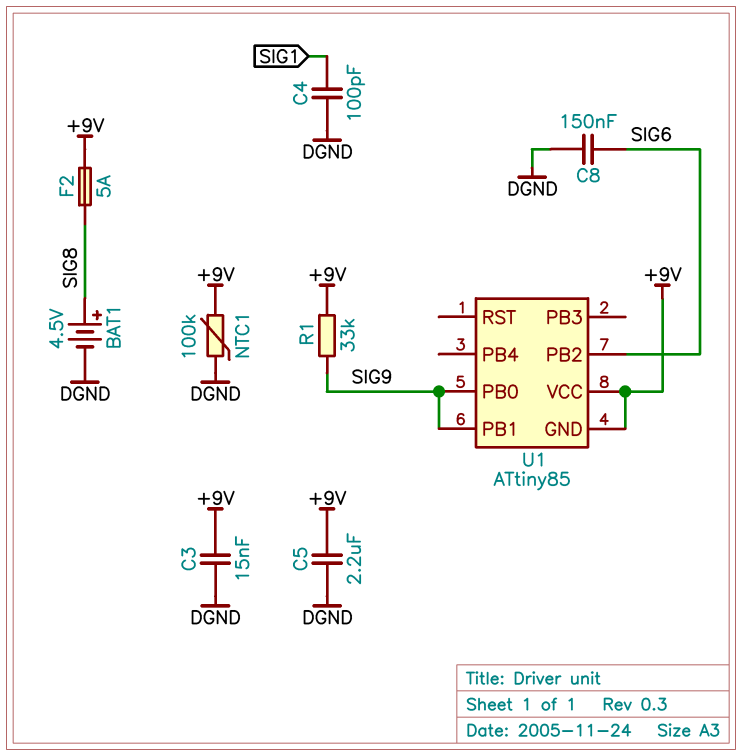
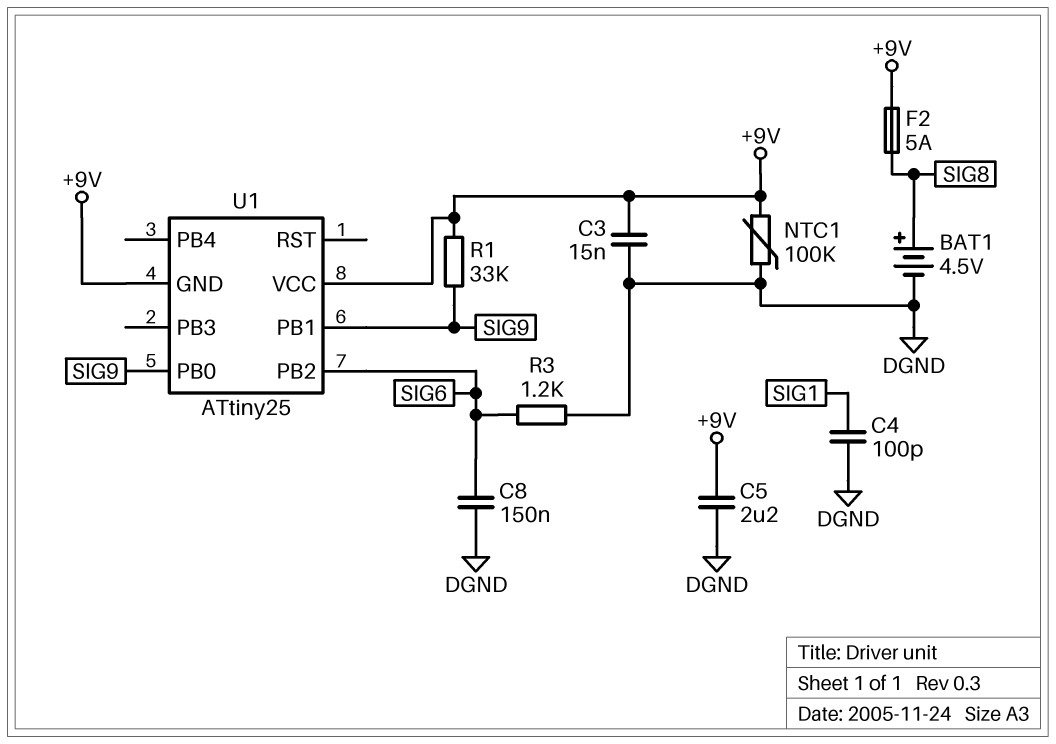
R3: none -> 1.2k (DGND, SIG6)
U1: ATtiny85 -> ATtiny25

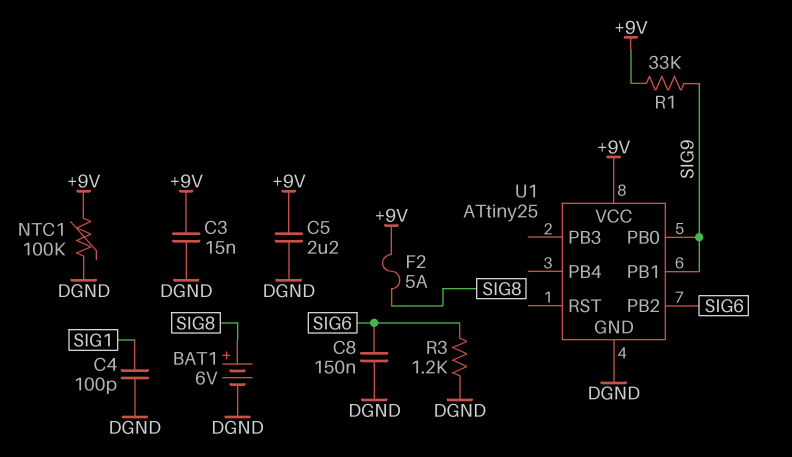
BAT1: 4.5V (plus SIG8, minus DGND) -> 6V (plus SIG8, minus DGND)
U1 pin GND: +9V -> DGND

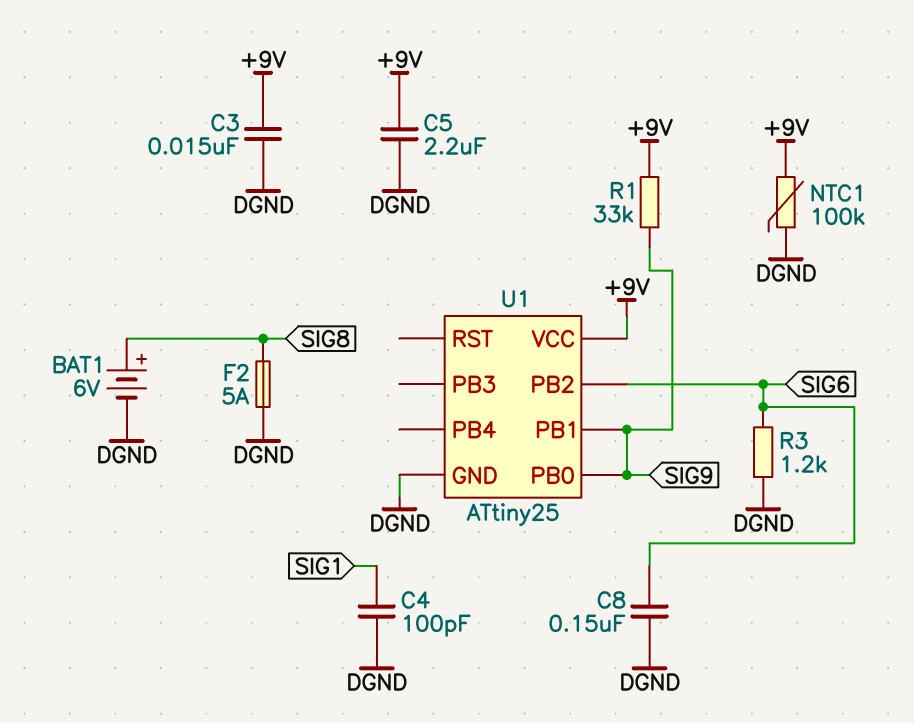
F2: 5A (+9V, SIG8) -> 5A (DGND, SIG8)

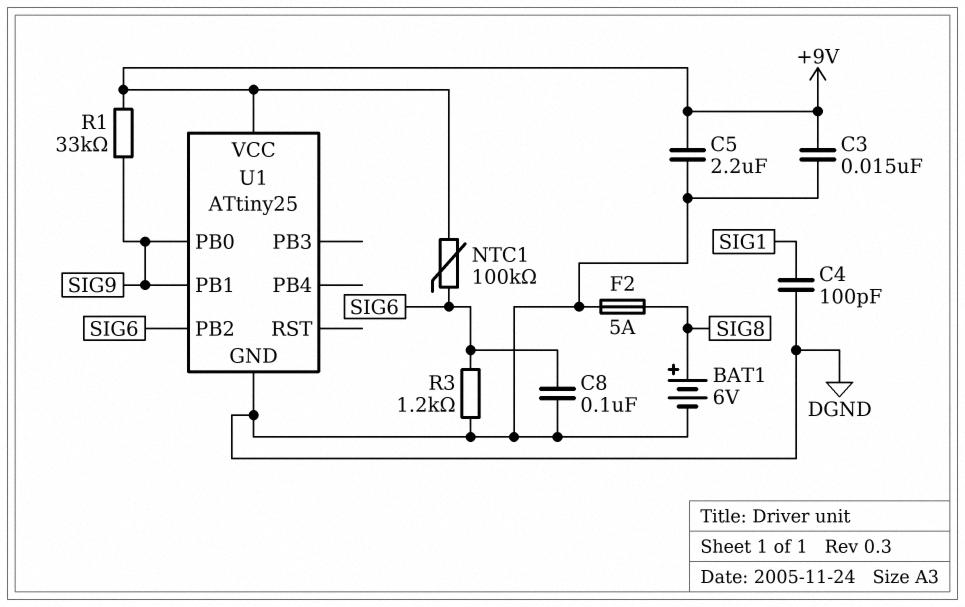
C8: 150nF (DGND, SIG6) -> 100nF (DGND, SIG6)
NTC1: 100k (+9V, DGND) -> 100k (+9V, SIG6)

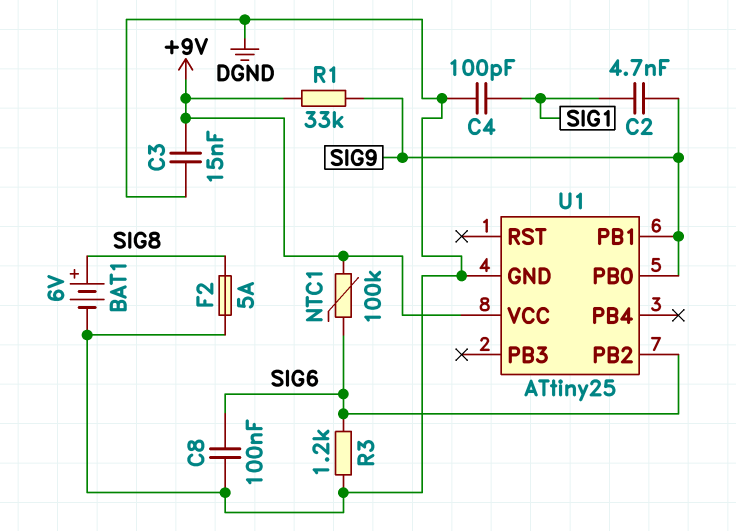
C2: none -> 4.7nF (SIG1, SIG9)
C5: 2.2uF (+9V, DGND) -> none

